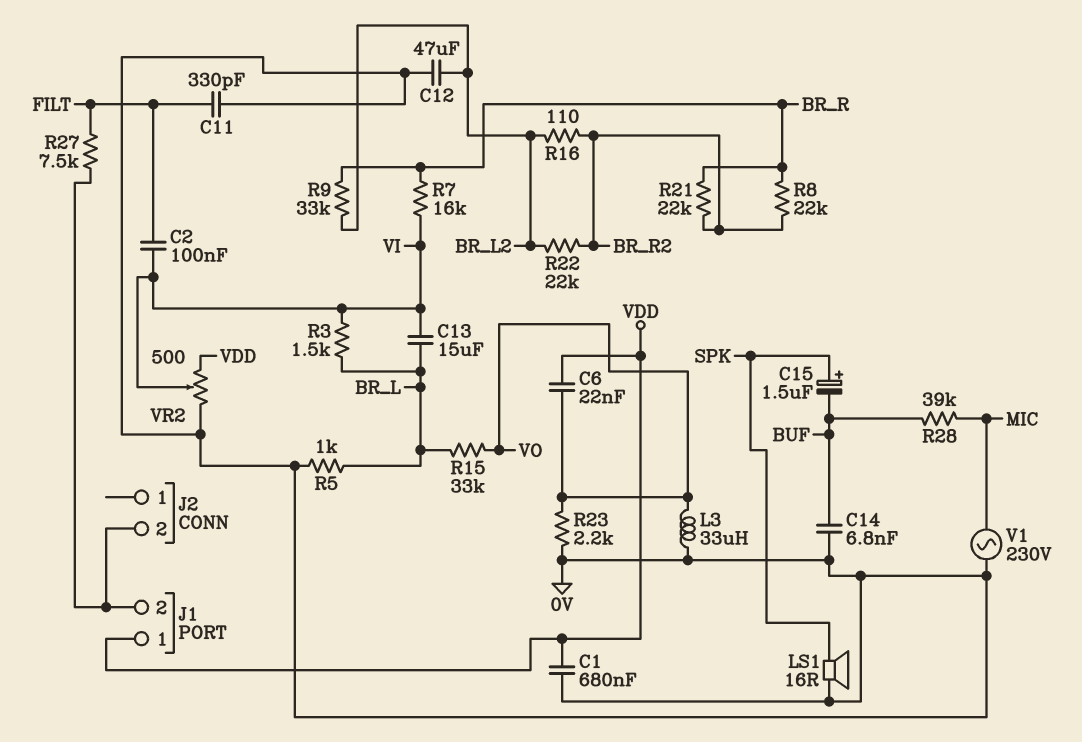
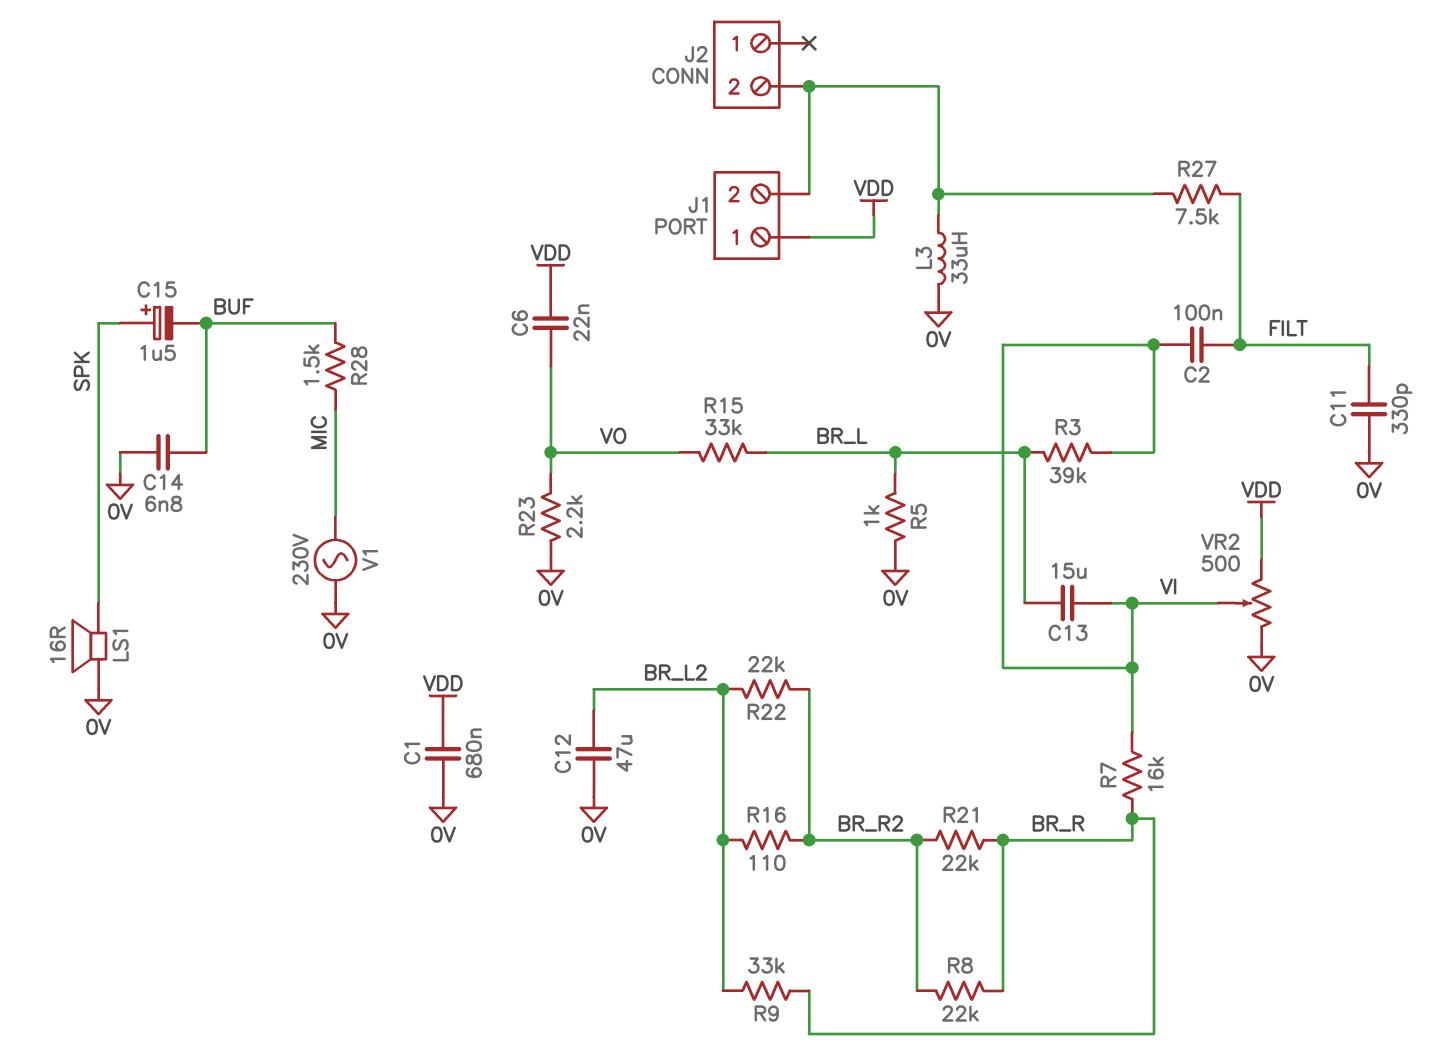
L3: 33uH (0V, VO) -> 33uH (0V, J1/2)
R3: 1.5k (BR_L, VI) -> 39k (BR_L, VI)
R28: 39k (BUF, MIC) -> 1.5k (BUF, MIC)

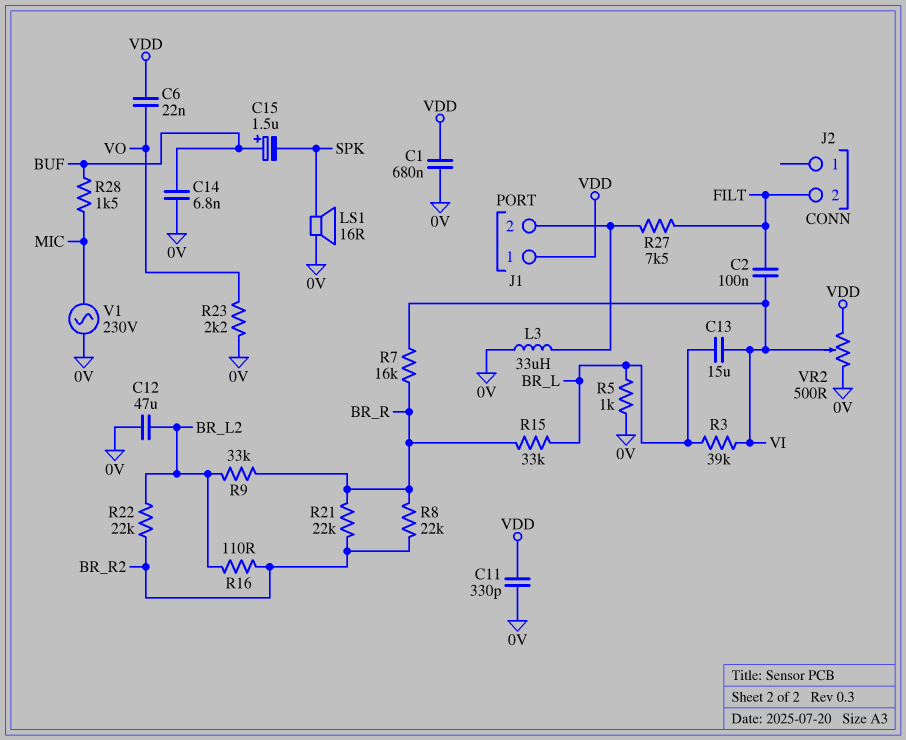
C11: 330pF (0V, FILT) -> 330pF (0V, VDD)
C15: 1.5uF (plus SPK, minus BUF) -> 1.5uF (plus BUF, minus SPK)
J2 pin 2: J1/2 -> FILT
R15: 33k (BR_L, VO) -> 33k (BR_L, BR_R)

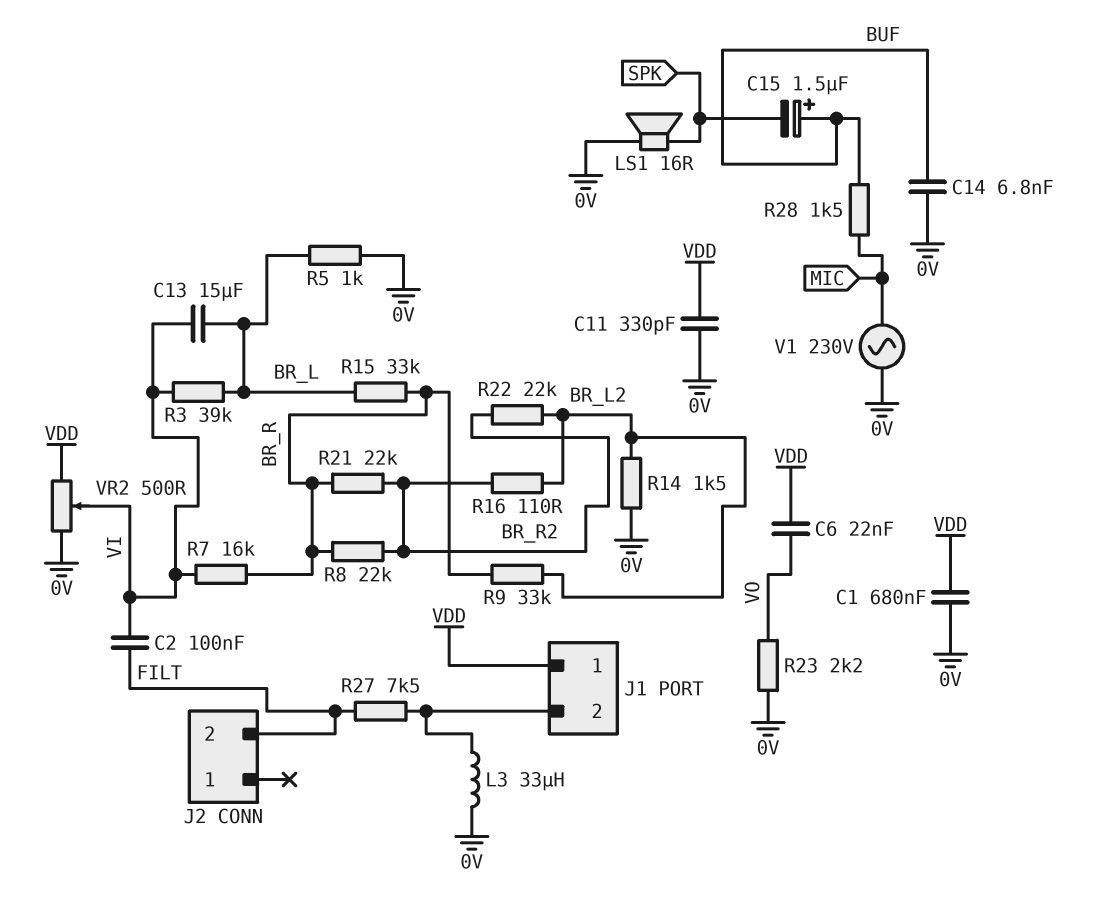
C12: 47uF (0V, BR_L2) -> none
R14: none -> 1.5k (0V, BR_L2)

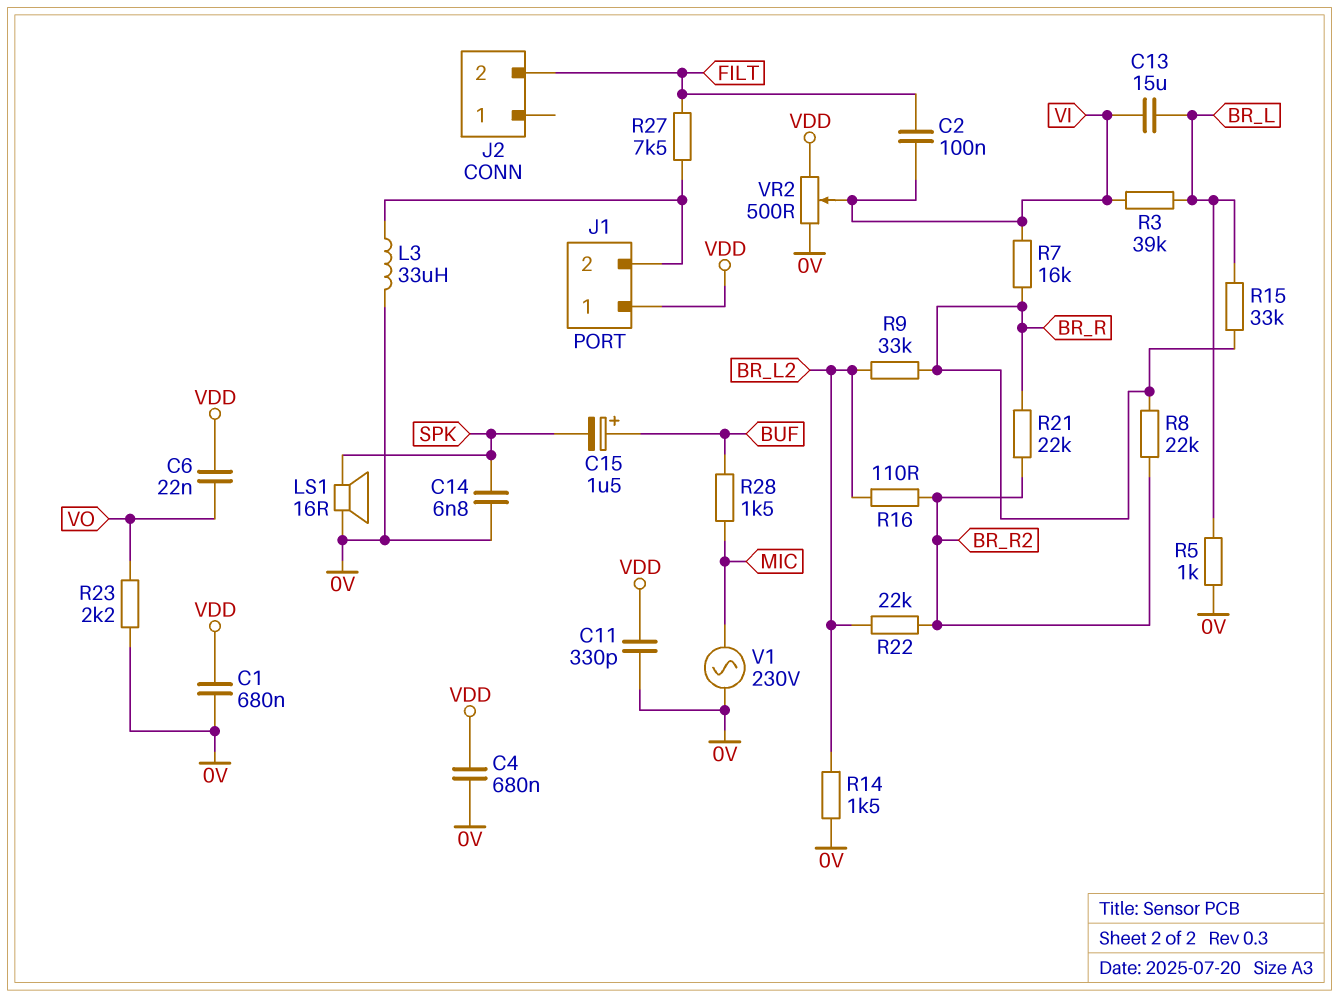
C4: none -> 680nF (0V, VDD)
C14: 6.8nF (0V, BUF) -> 6.8nF (0V, SPK)

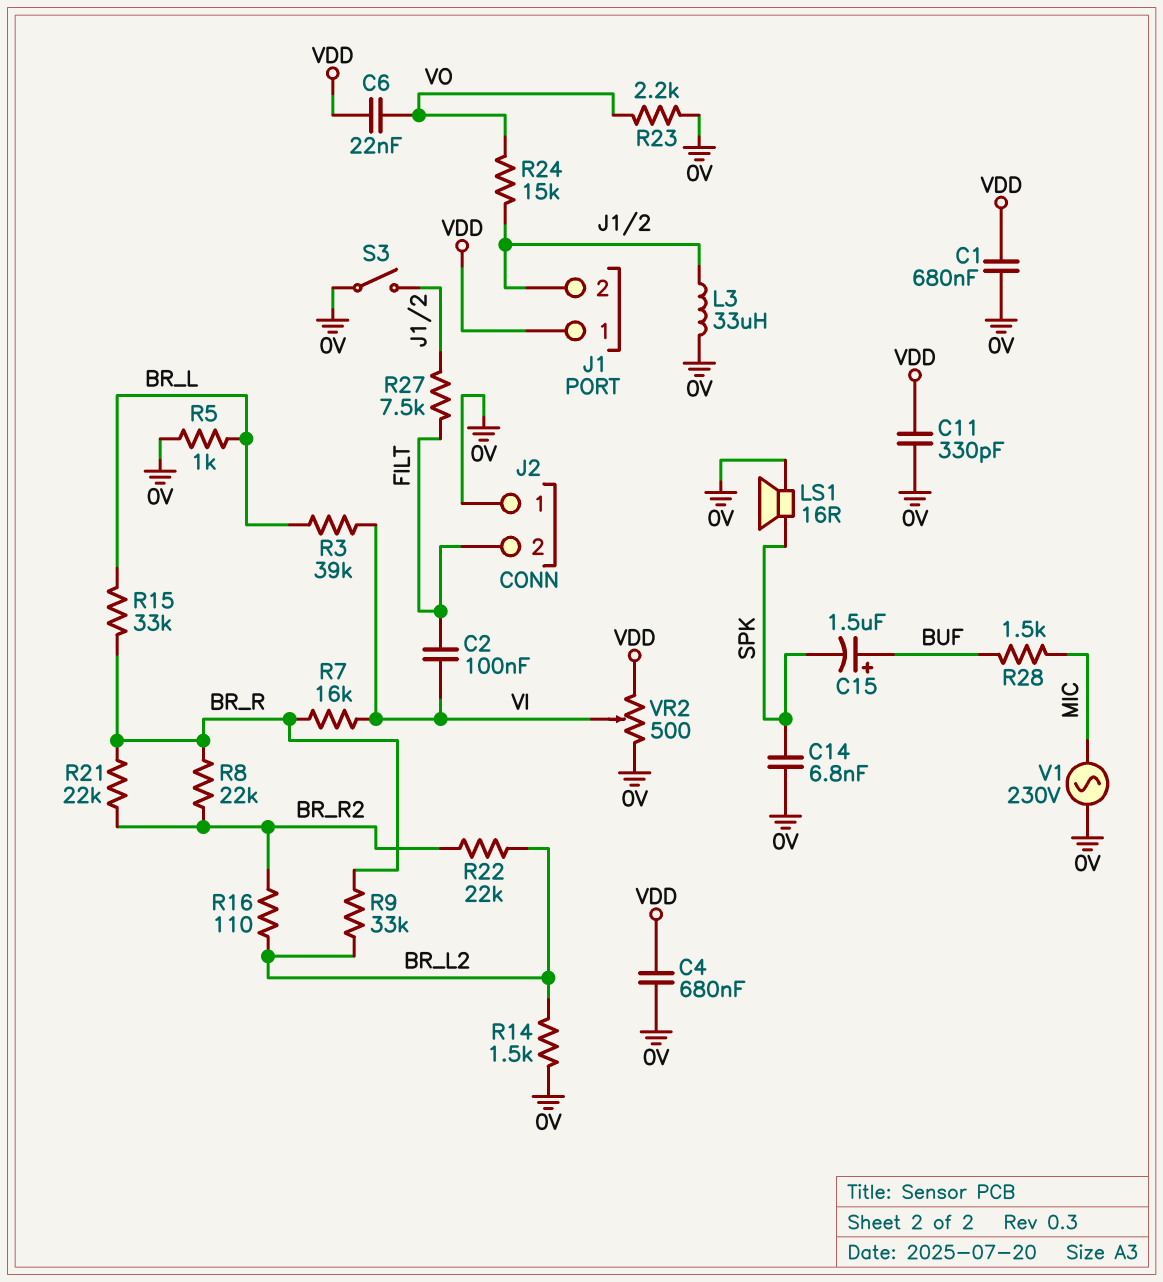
C13: 15uF (BR_L, VI) -> none
J2 pin 1: none -> 0V
R24: none -> 15k (J1/2, VO)
S3: none -> switch (0V, J1/2)

